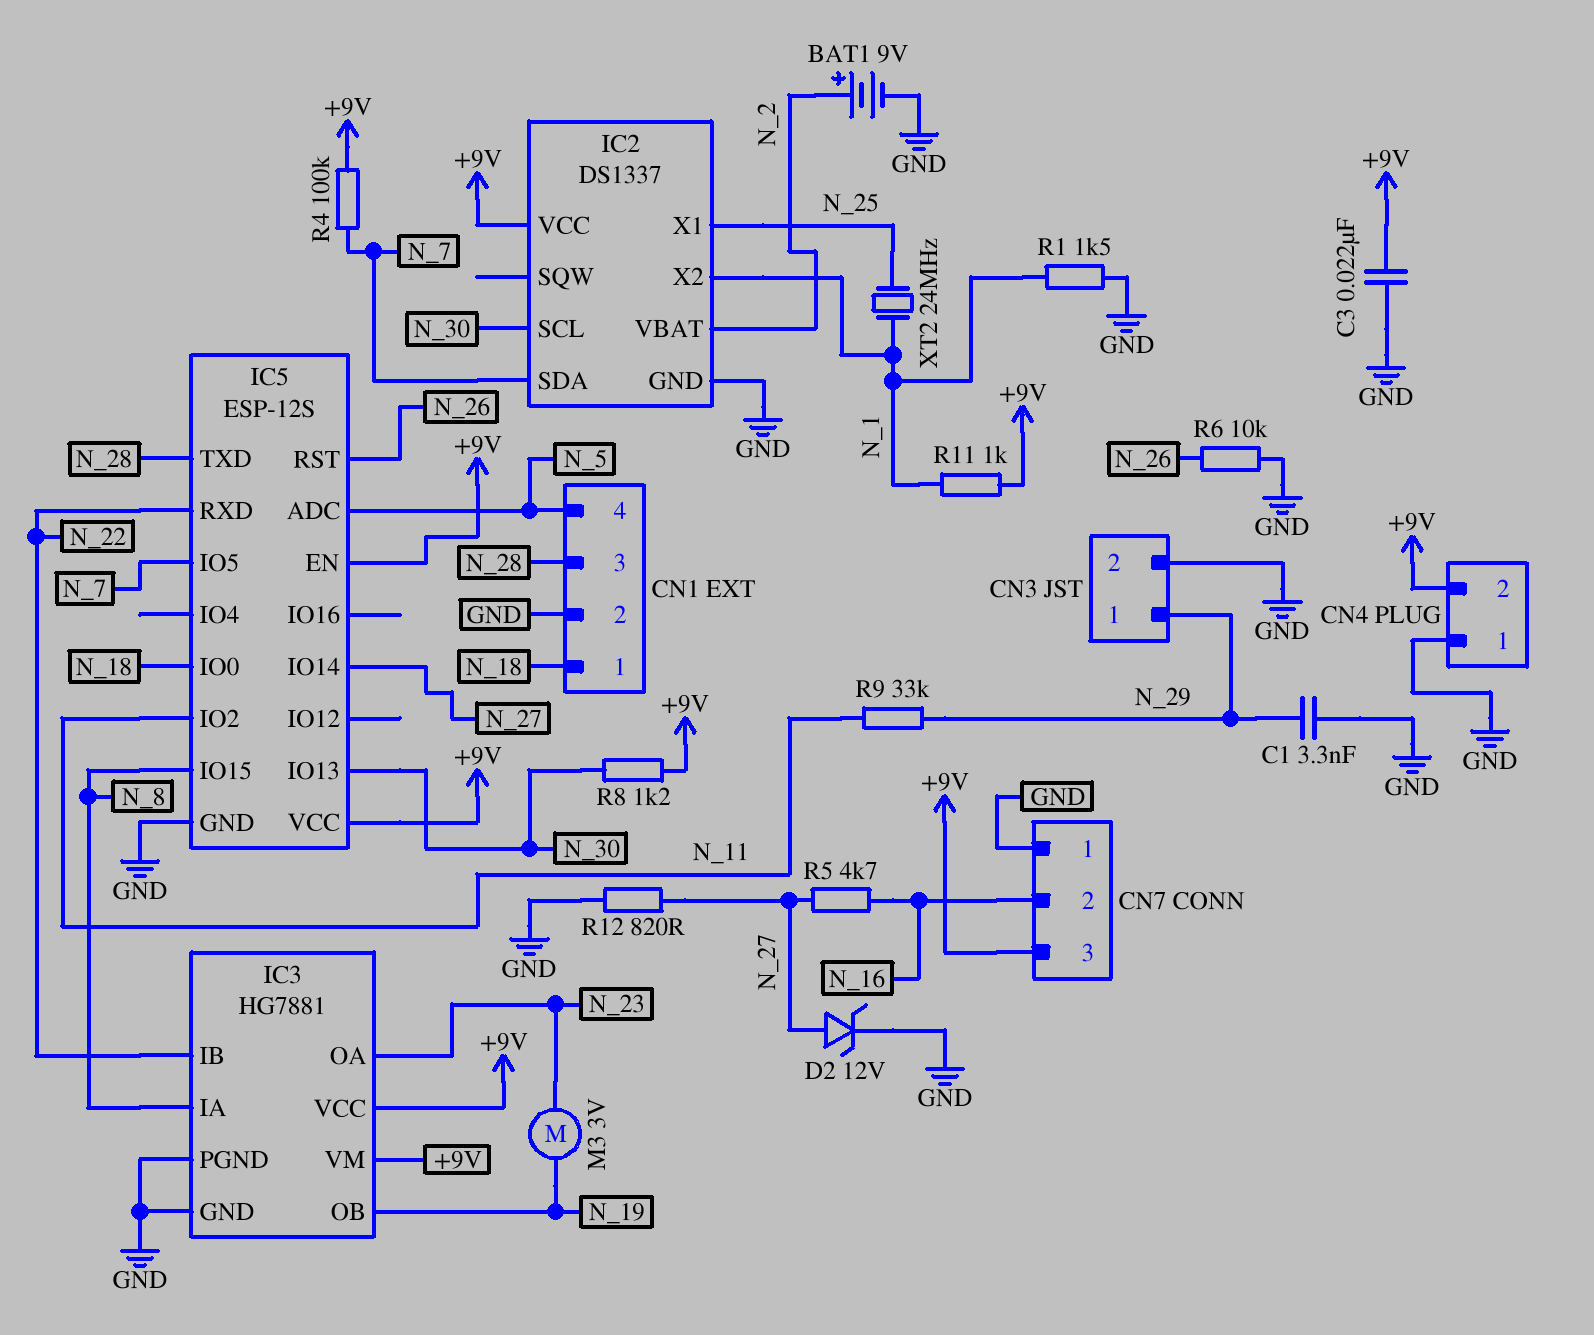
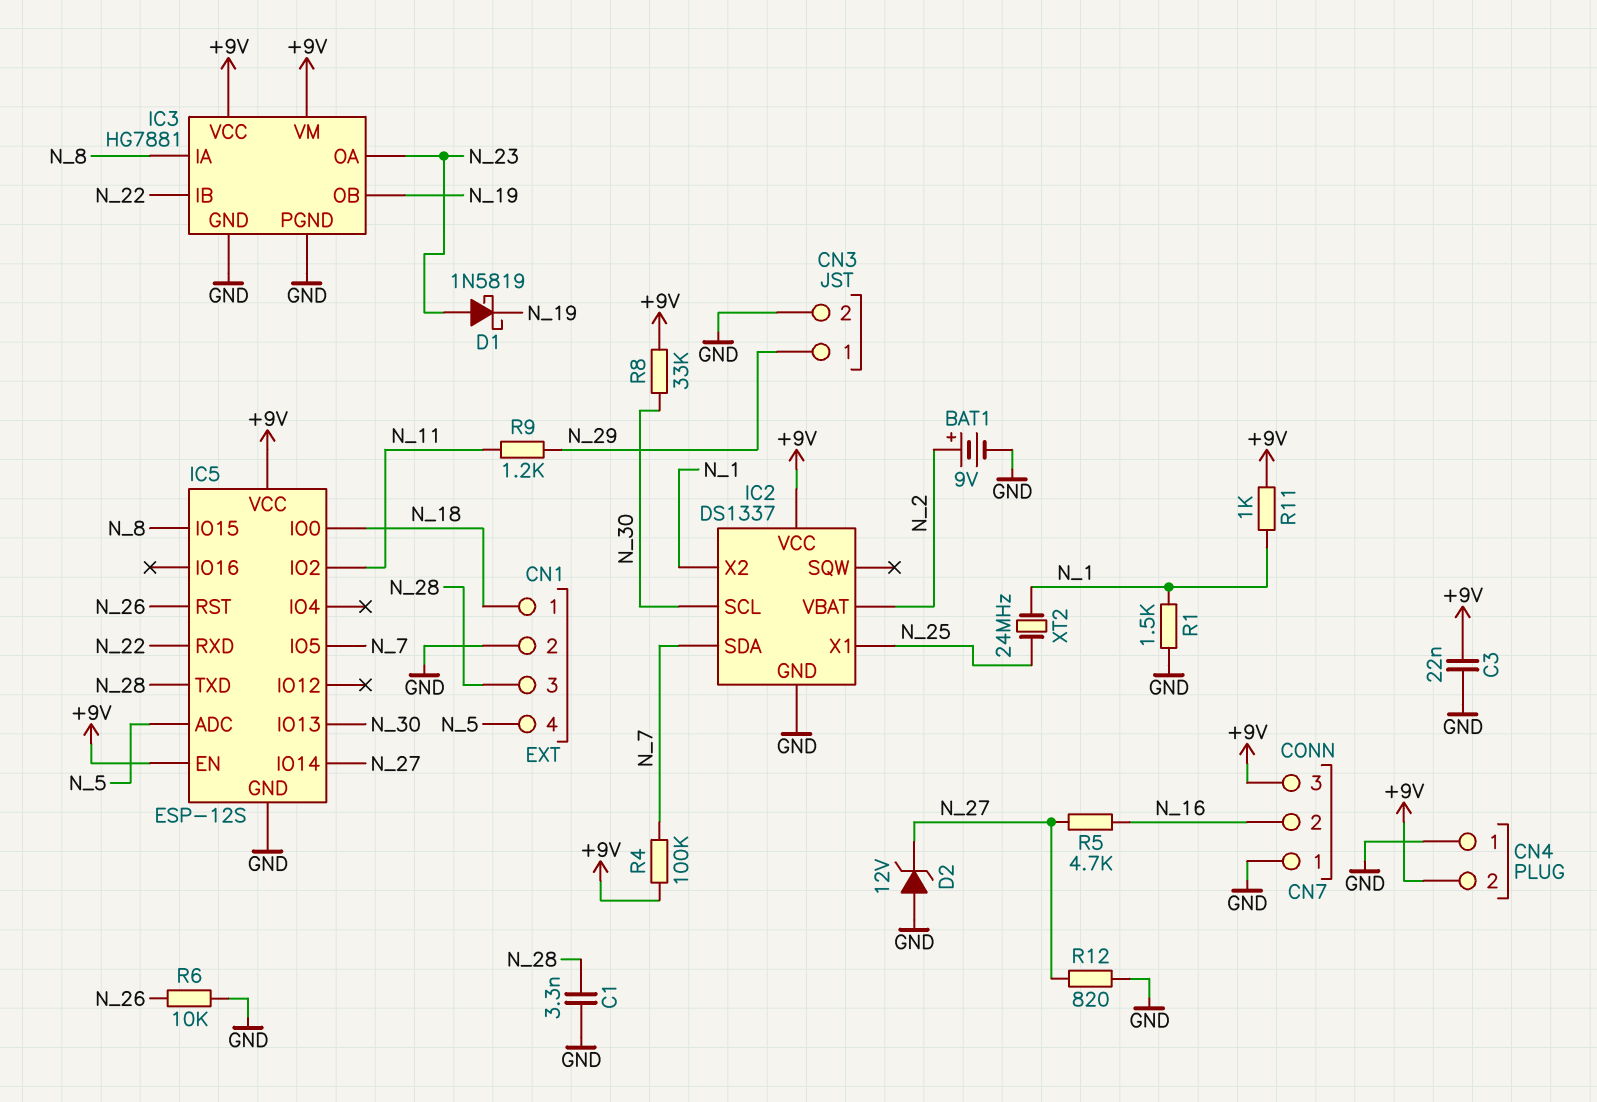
C1: 3.3nF (GND, N_29) -> 3.3nF (GND, N_28)
D1: none -> schottky 1N5819 (A N_23, K N_19)
D2: zener 12V (A N_27, K GND) -> zener 12V (A GND, K N_27)
M3: motor 3V (N_19, N_23) -> none
R8: 1.2k (+9V, N_30) -> 33k (+9V, N_30)
R9: 33k (N_11, N_29) -> 1.2k (N_11, N_29)

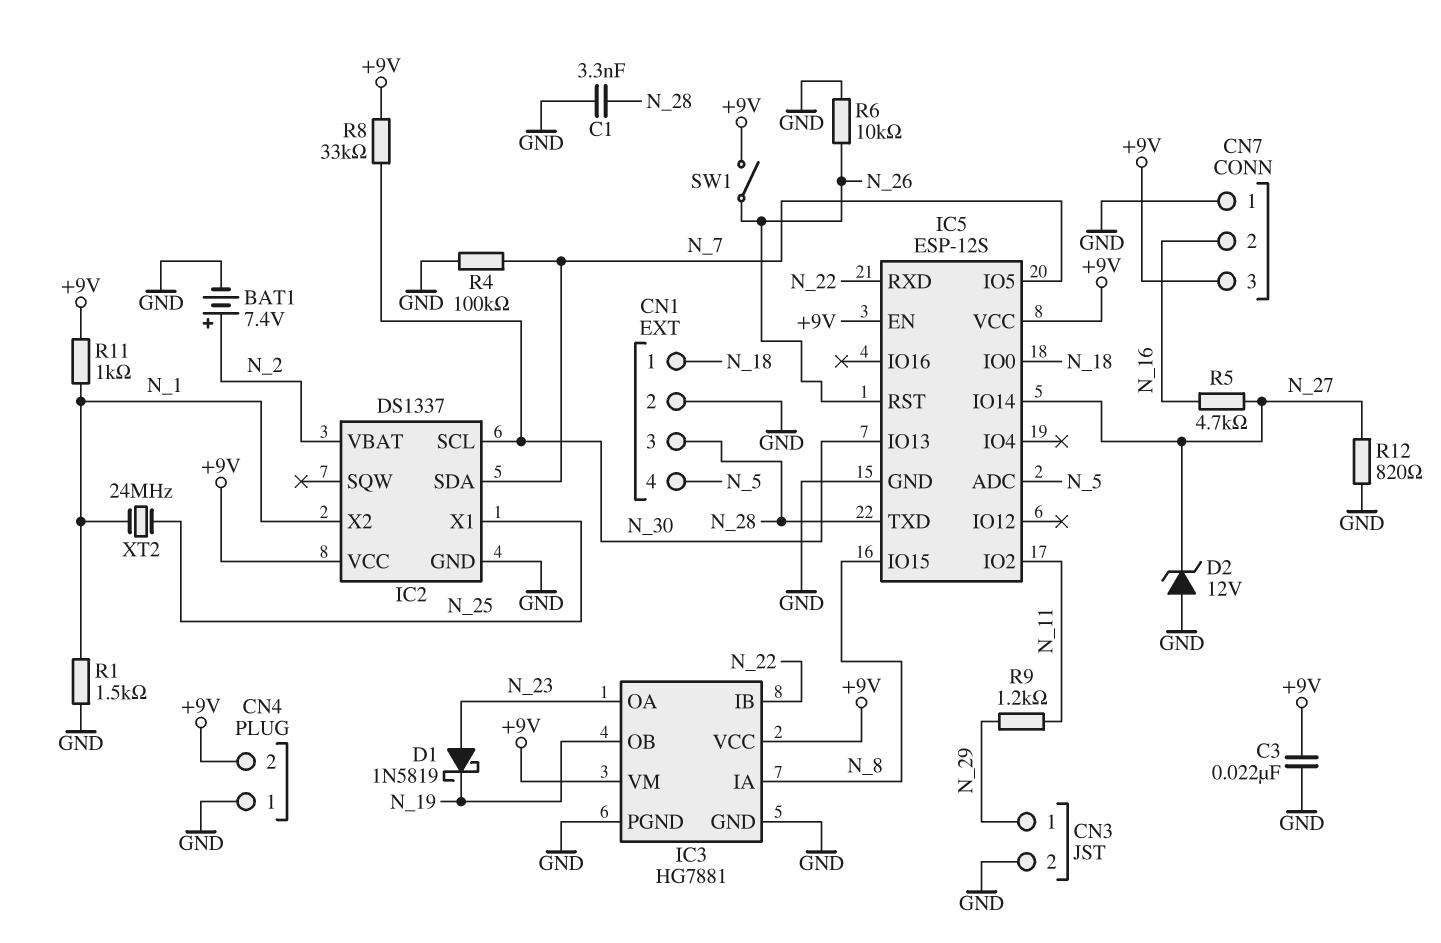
BAT1: 9V (plus N_2, minus GND) -> 7.4V (plus N_2, minus GND)
R4: 100k (+9V, N_7) -> 100k (GND, N_7)
SW1: none -> switch (+9V, N_26)

